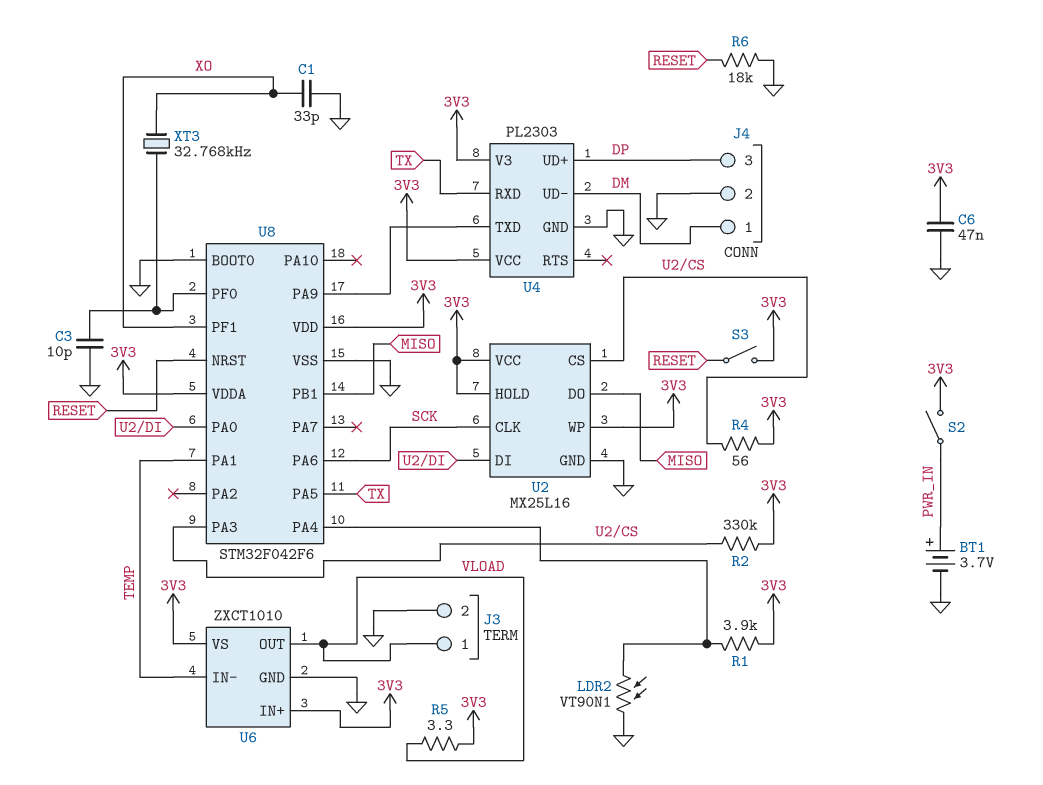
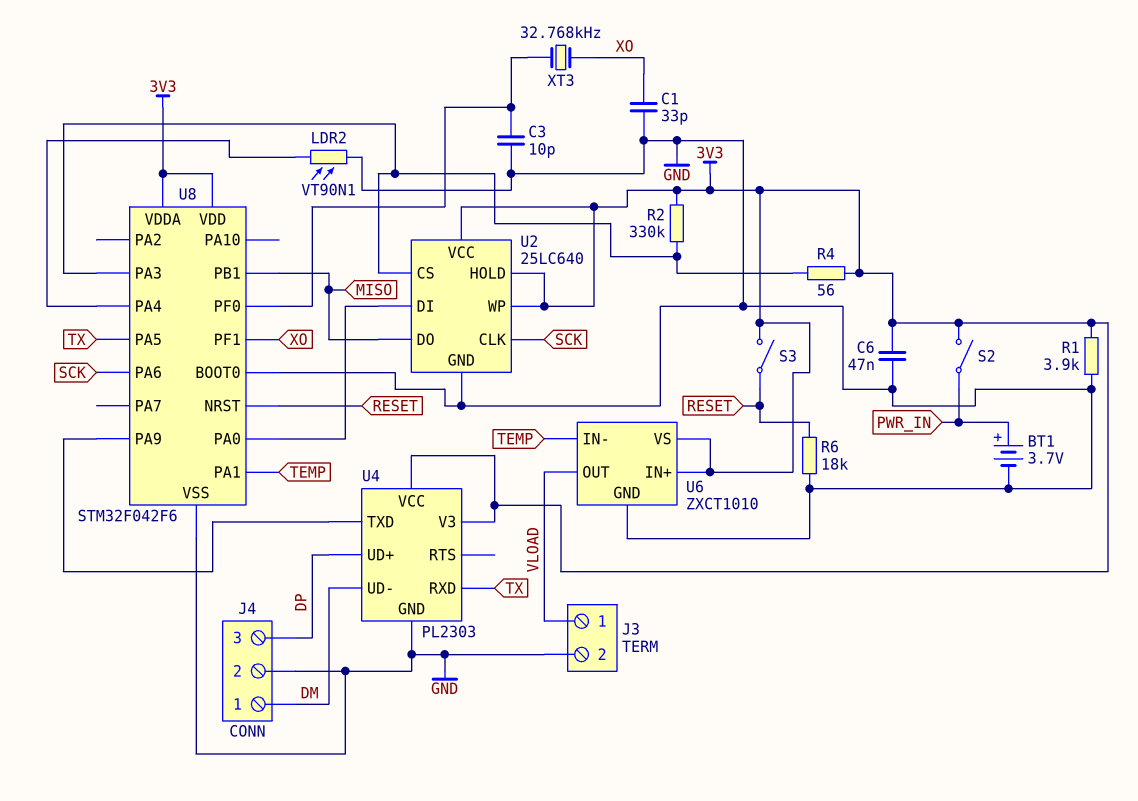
R1: 3.9k (3V3, U8/PA4) -> 3.9k (3V3, GND)
R5: 3.3 (3V3, VLOAD) -> none
U2: MX25L16 -> 25LC640

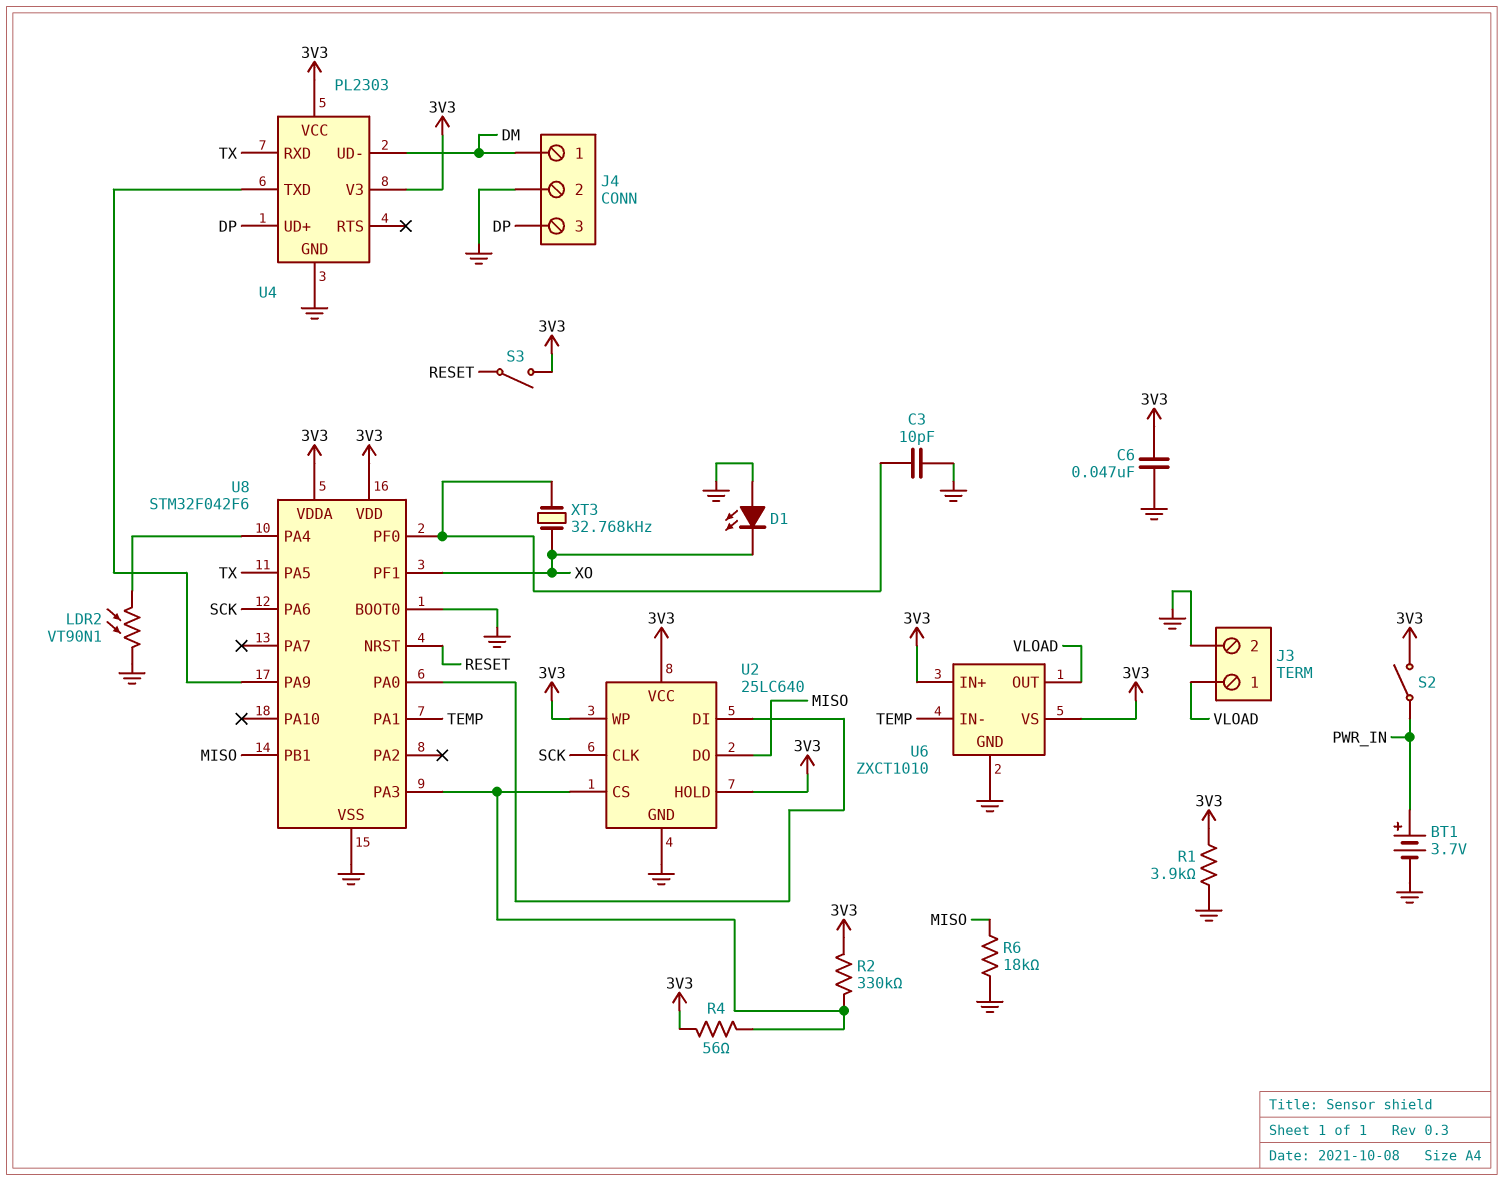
C1: 33pF (GND, XO) -> none
D1: none -> LED (A GND, K XO)
R6: 18k (GND, RESET) -> 18k (GND, MISO)

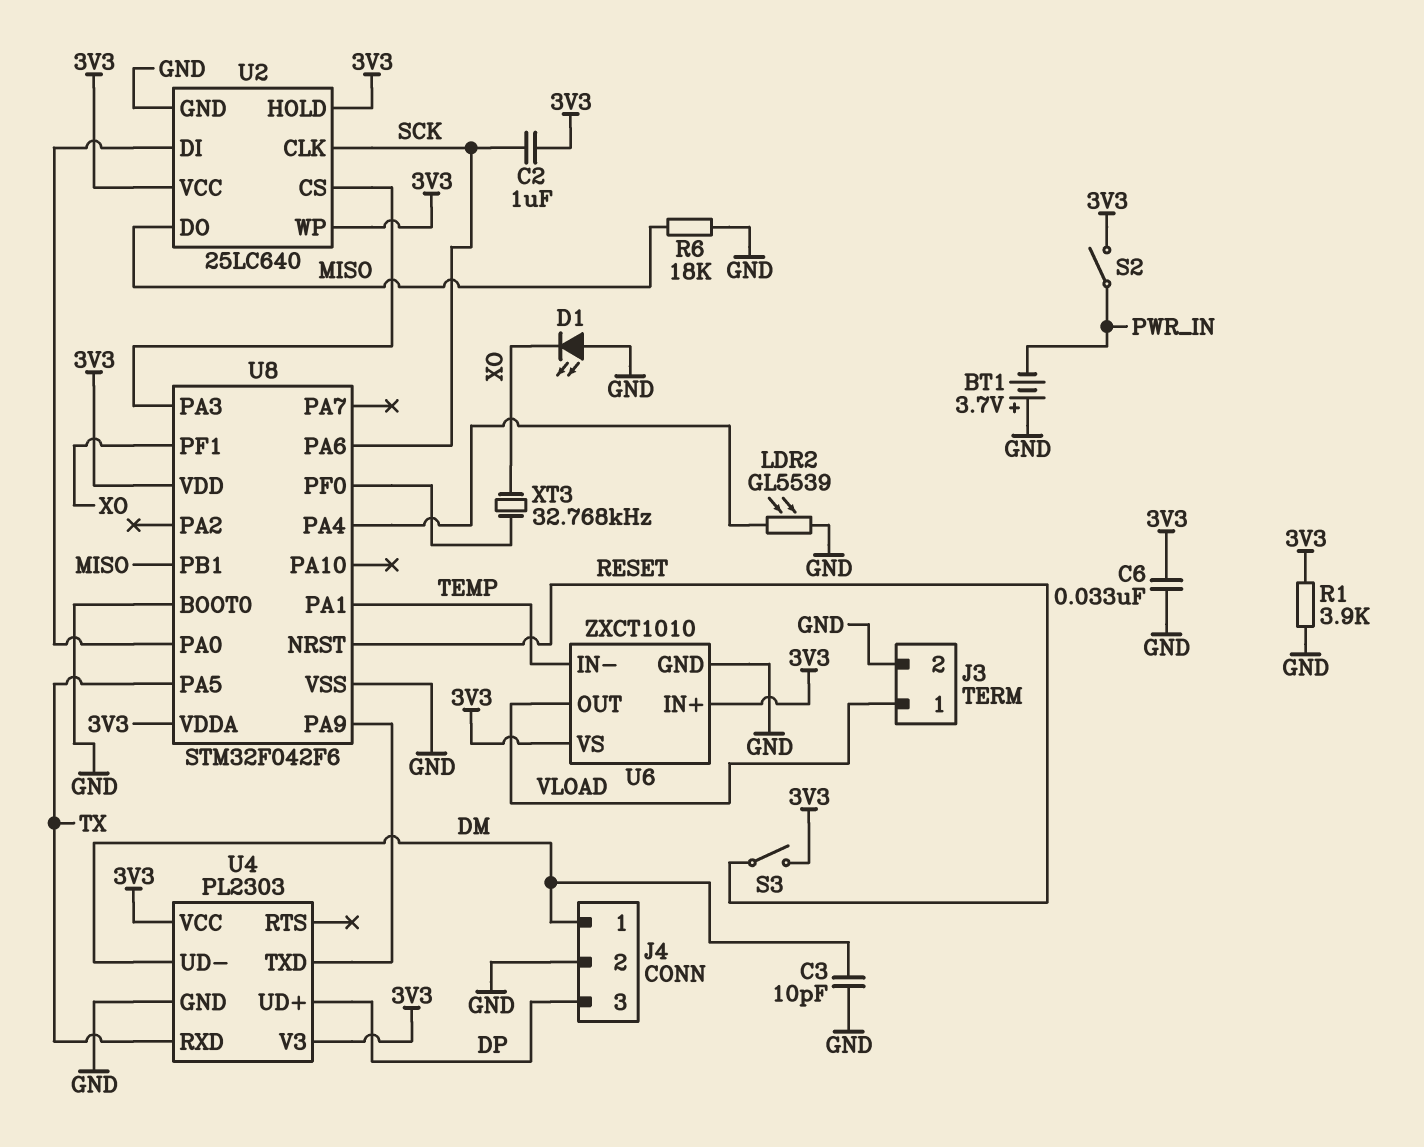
BT1: 3.7V (plus PWR_IN, minus GND) -> 3.7V (plus GND, minus PWR_IN)
C2: none -> 1uF (3V3, SCK)
C3: 10pF (GND, U8/PF0) -> 10pF (DM, GND)
C6: 47nF (3V3, GND) -> 33nF (3V3, GND)
LDR2: VT90N1 (GND, U8/PA4) -> GL5539 (GND, U8/PA4)
R2: 330k (3V3, U2/CS) -> none
R4: 56 (3V3, U2/CS) -> none

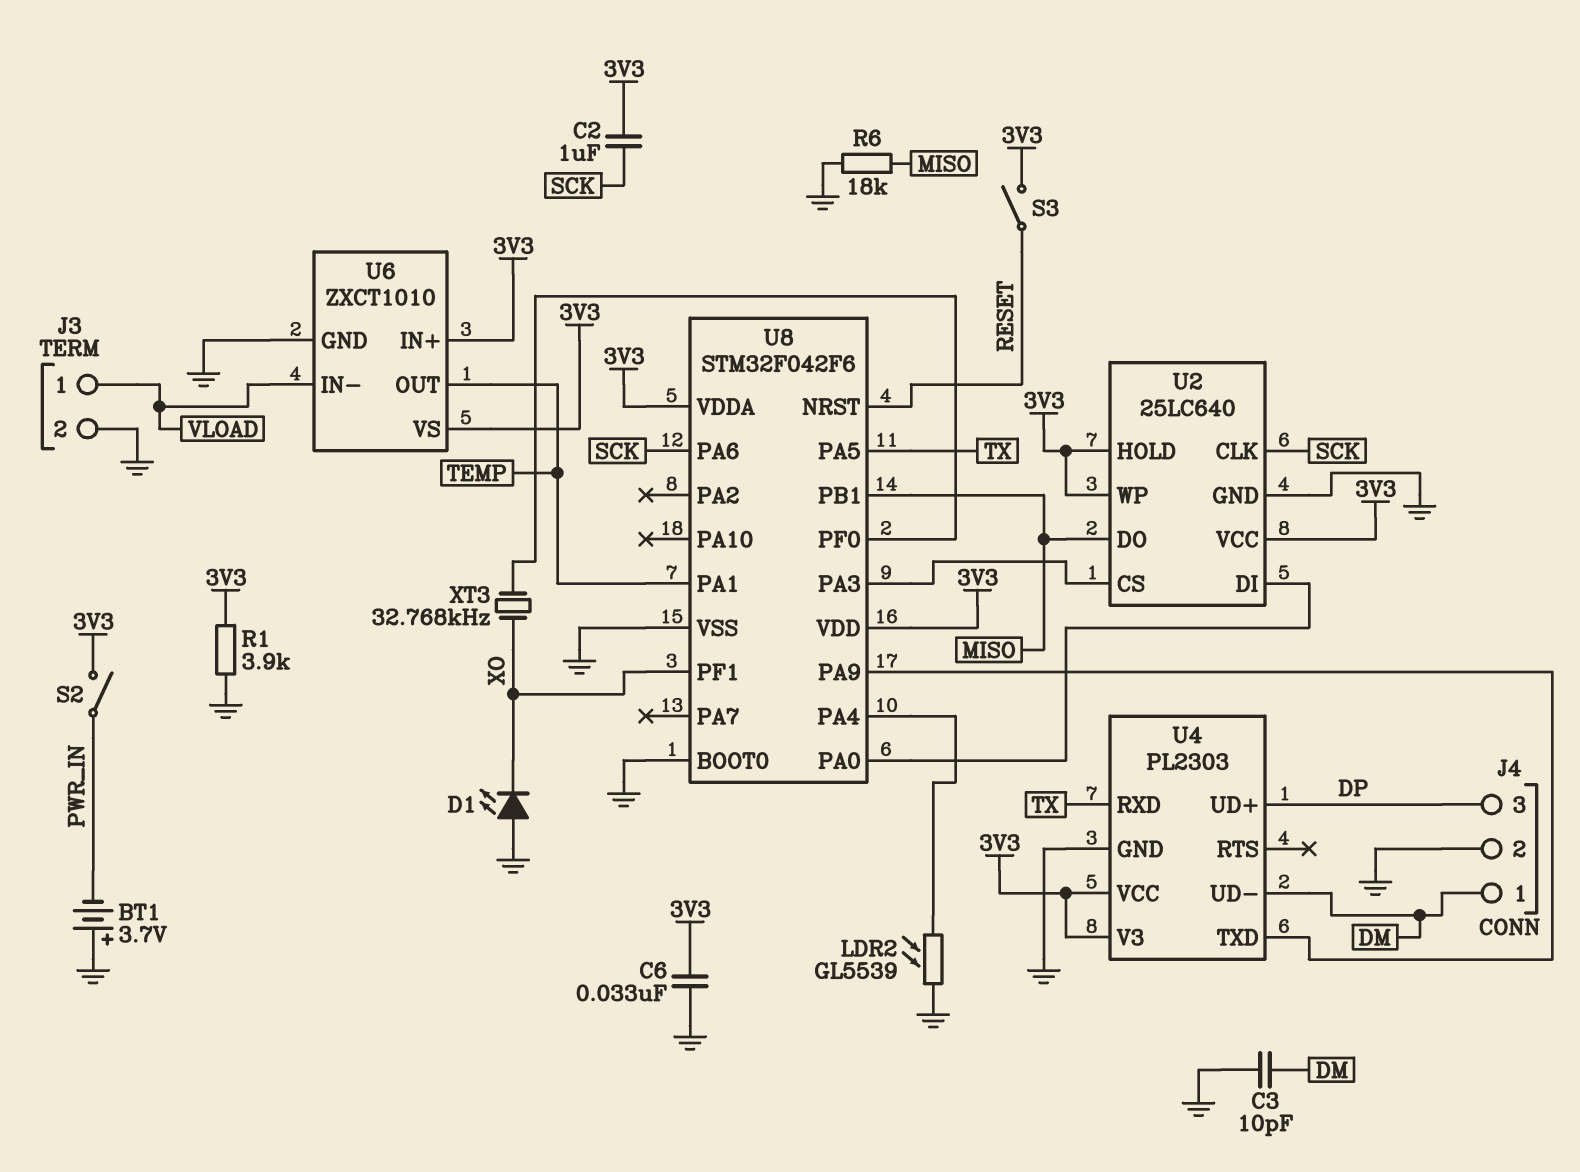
U6 pin IN-: TEMP -> VLOAD
U6 pin OUT: VLOAD -> TEMP

